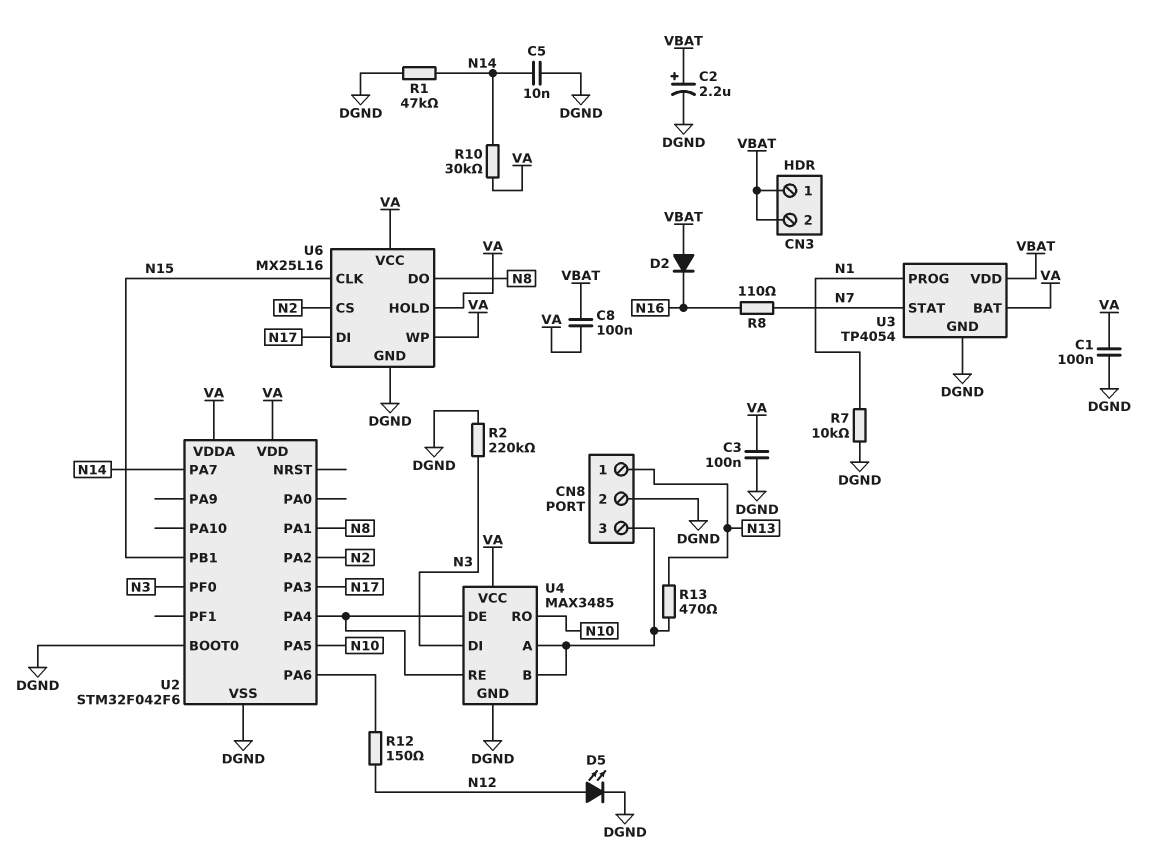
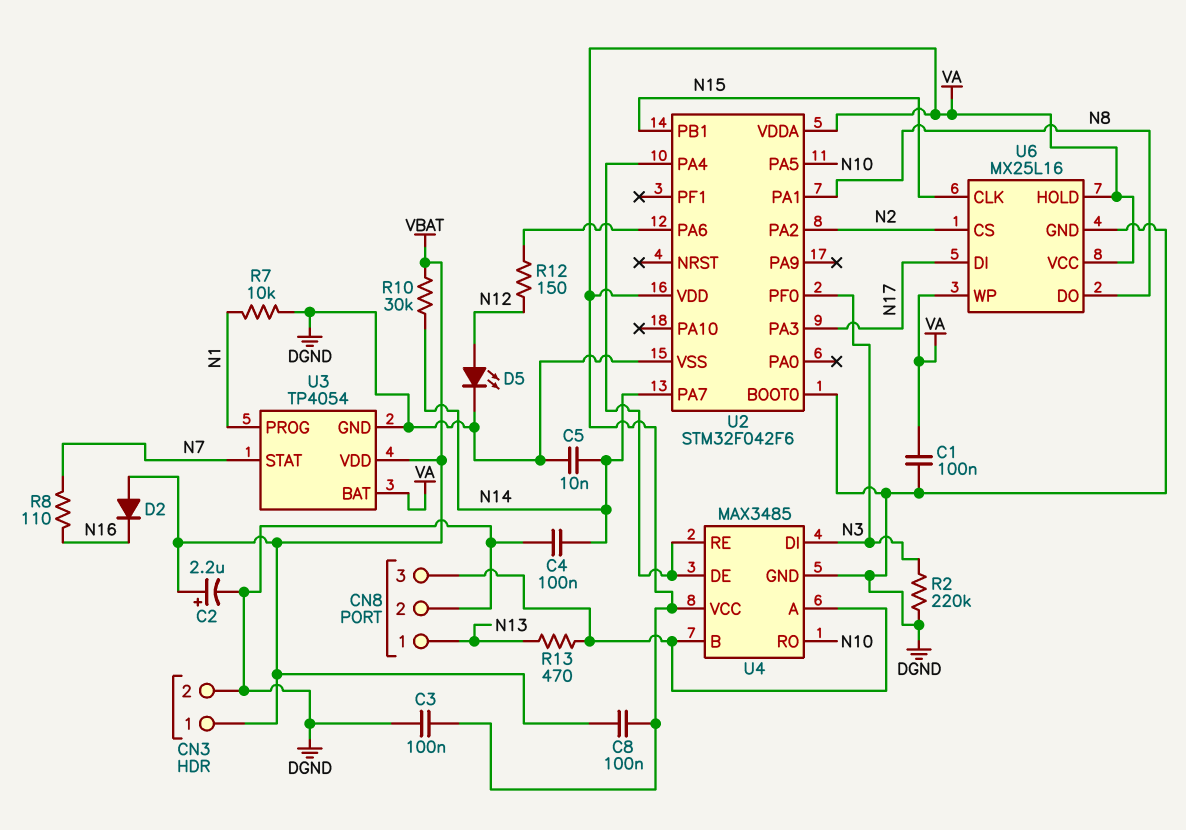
C4: none -> 100nF (DGND, N14)
CN3 pin 2: VBAT -> DGND
R1: 47k (DGND, N14) -> none
R10: 30k (N14, VA) -> 30k (N14, VBAT)

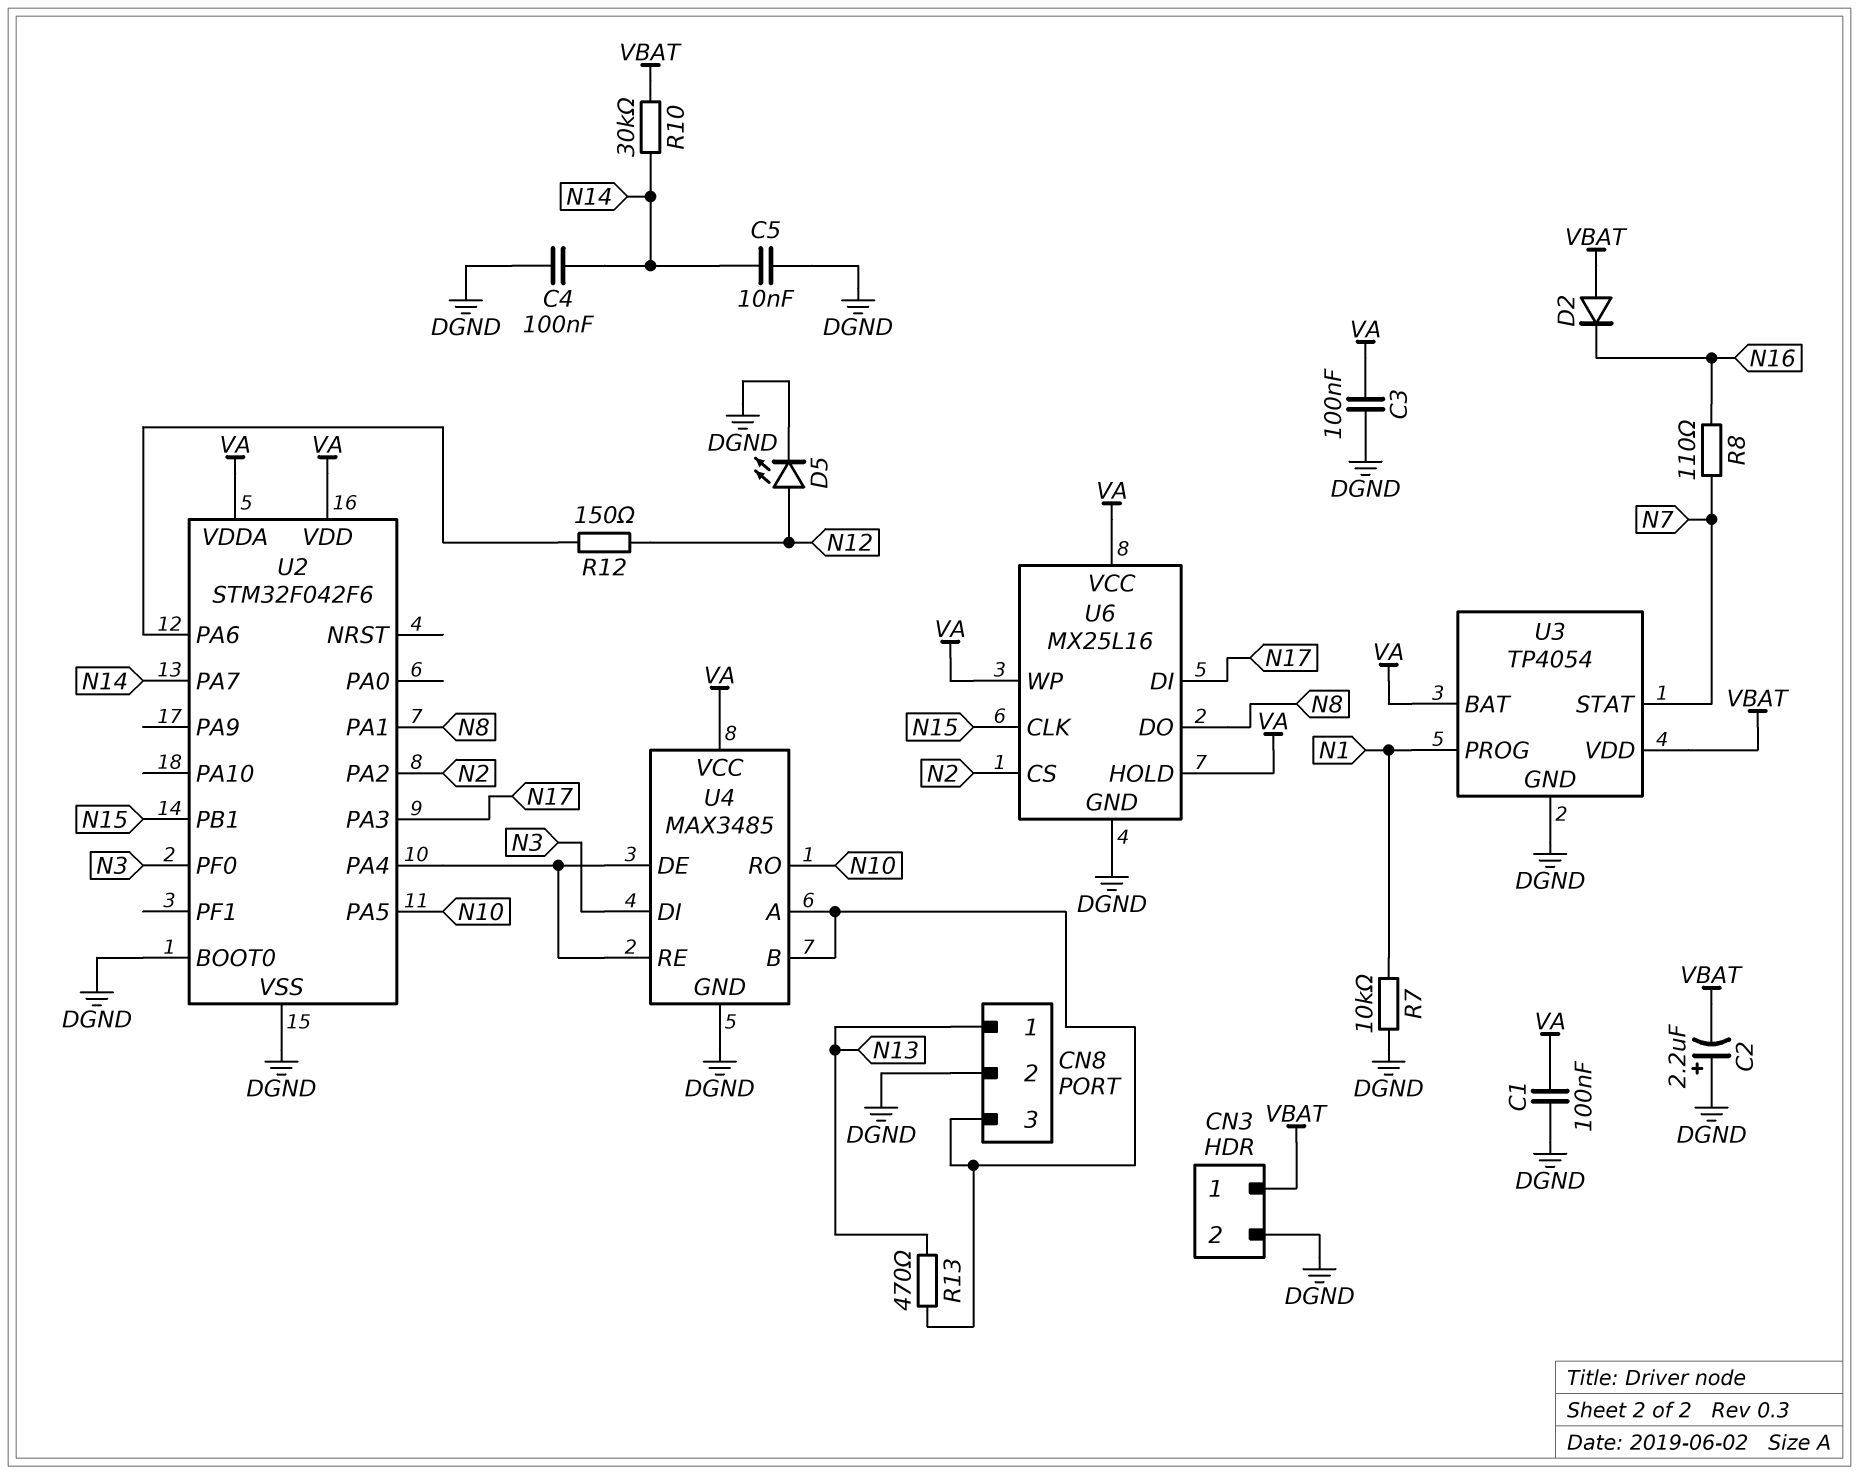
C2: 2.2uF (plus VBAT, minus DGND) -> 2.2uF (plus DGND, minus VBAT)
C8: 100nF (VA, VBAT) -> none
R2: 220k (DGND, N3) -> none

